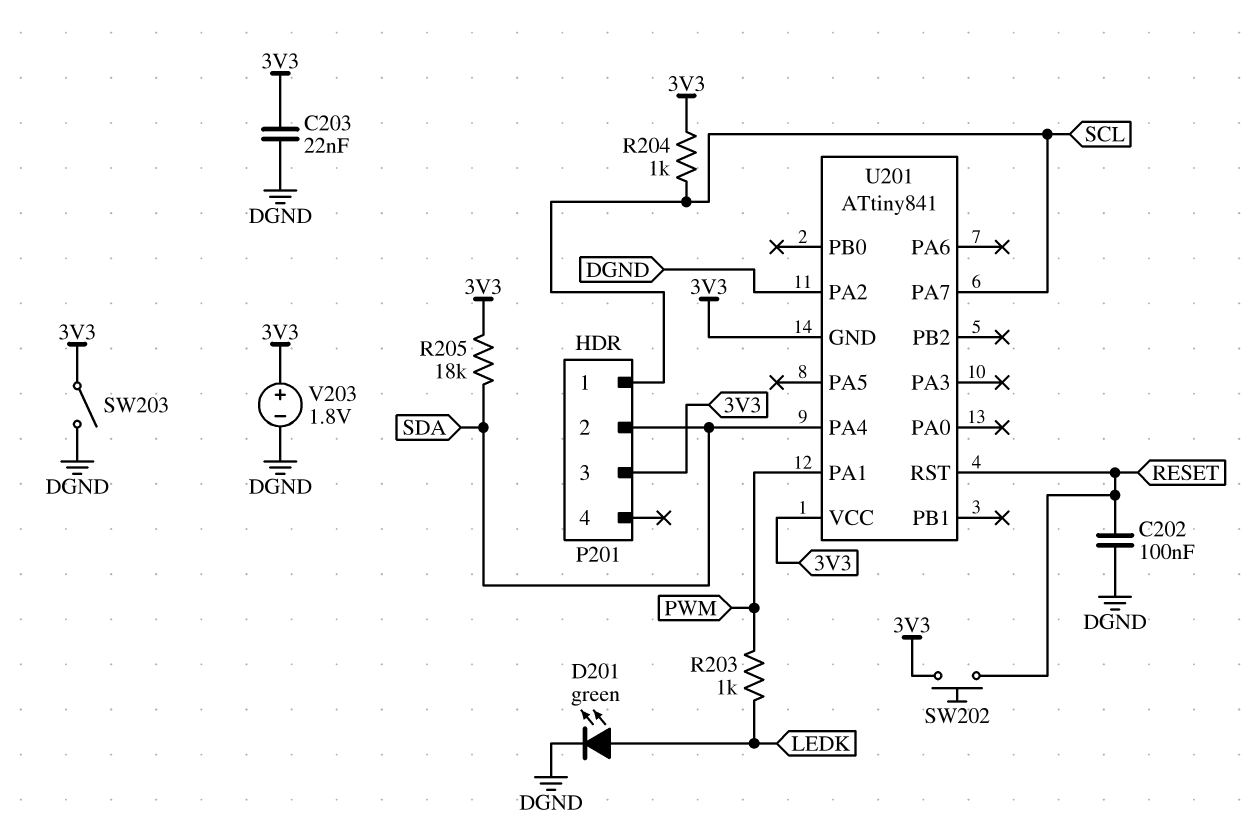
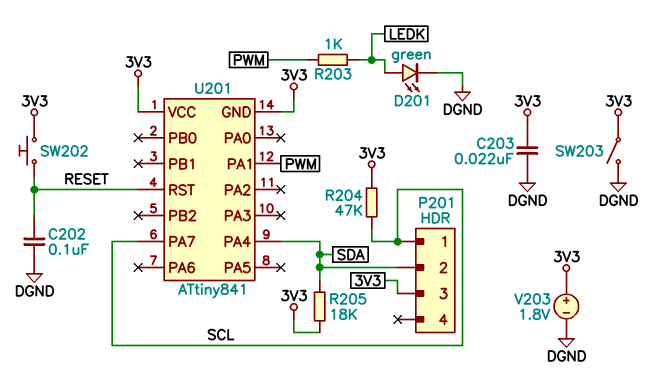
R204: 1k (3V3, SCL) -> 47k (3V3, SCL)
U201 pin PA2: DGND -> none

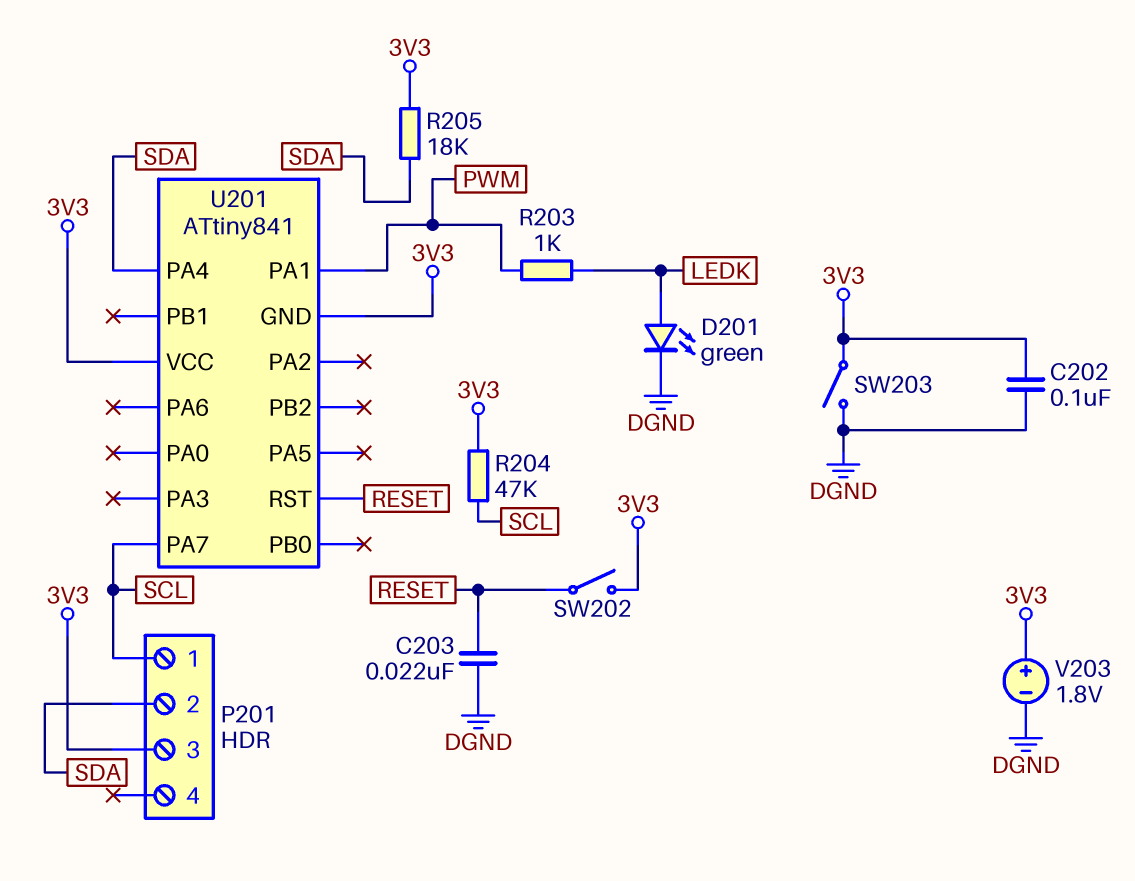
C202: 100nF (DGND, RESET) -> 100nF (3V3, DGND)
C203: 22nF (3V3, DGND) -> 22nF (DGND, RESET)
SW202: button (3V3, RESET) -> switch (3V3, RESET)

